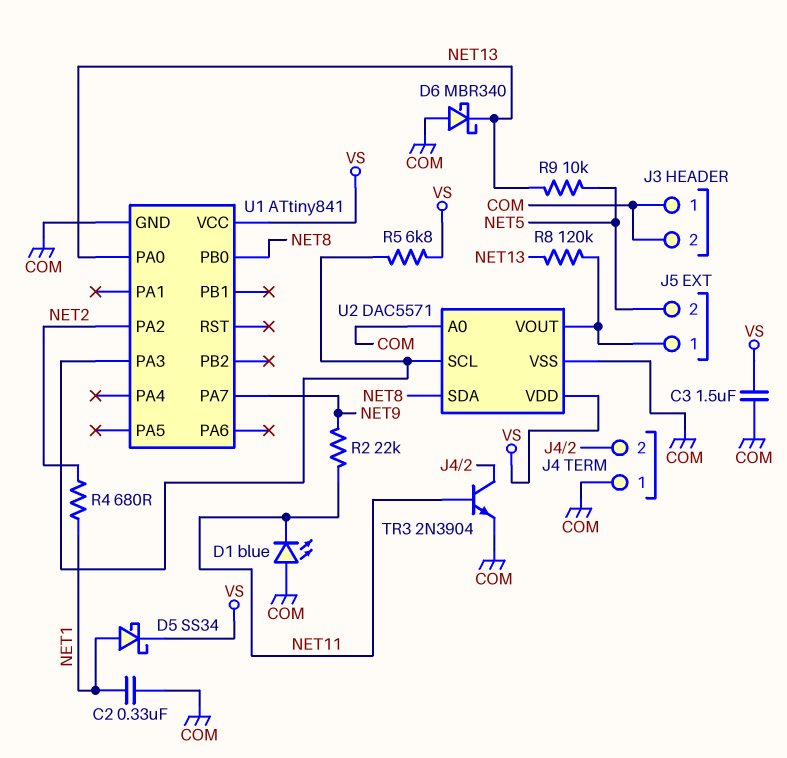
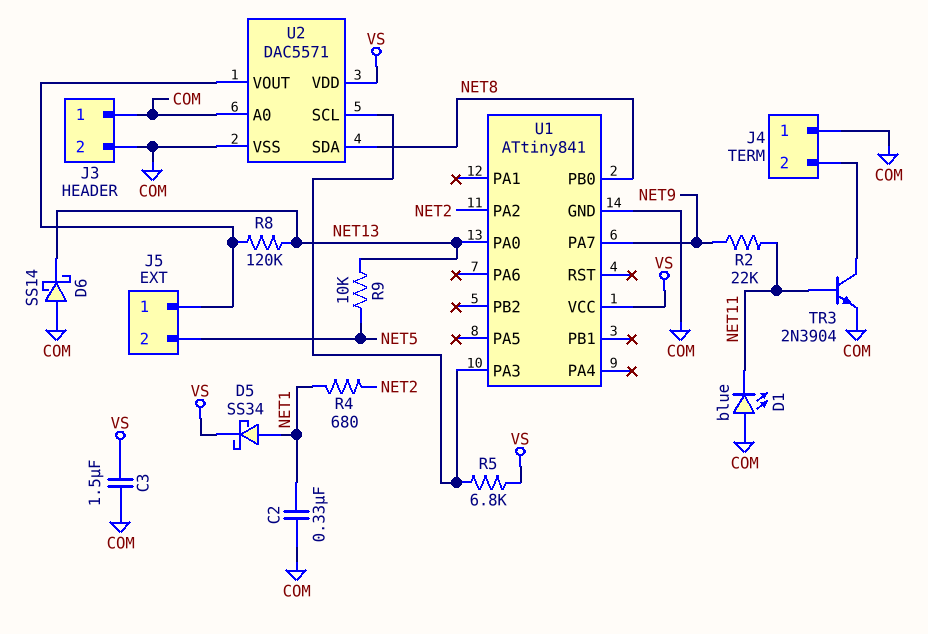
D6: schottky MBR340 (A COM, K NET13) -> schottky SS14 (A COM, K NET13)

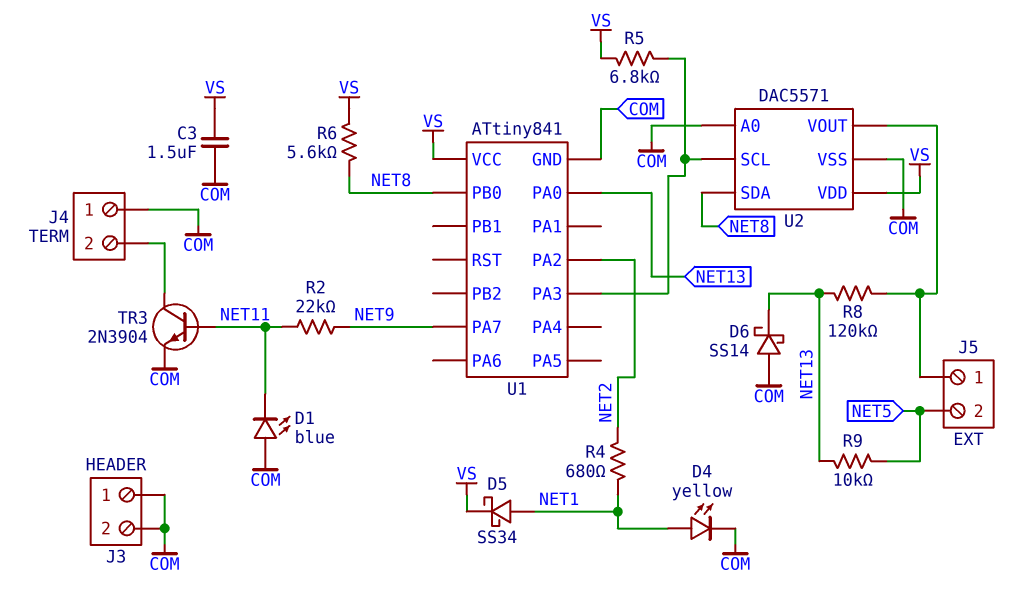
C2: 330nF (COM, NET1) -> none
D4: none -> LED yellow (A NET1, K COM)
R6: none -> 5.6k (NET8, VS)

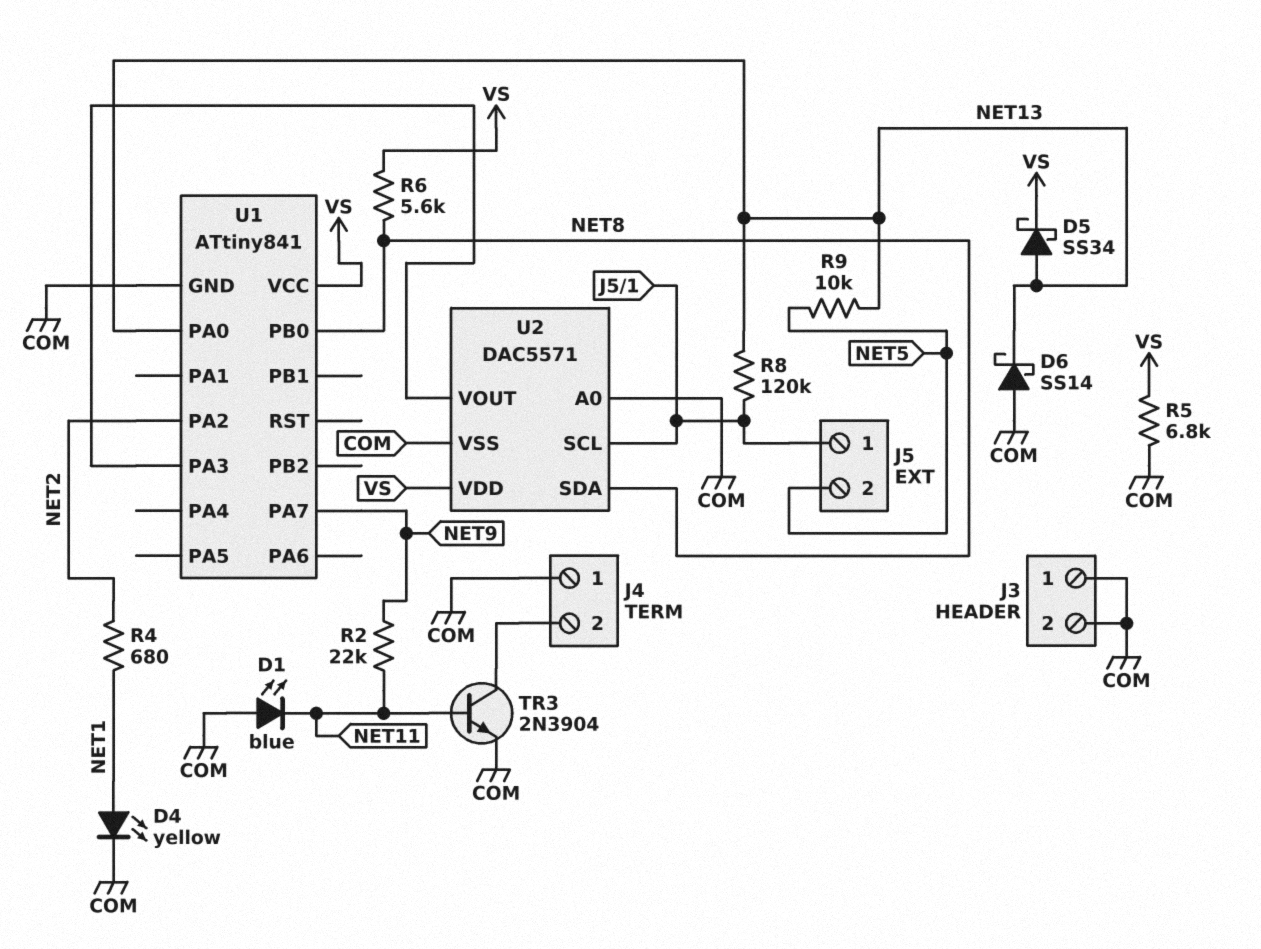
C3: 1.5uF (COM, VS) -> none
D5: schottky SS34 (A NET1, K VS) -> schottky SS34 (A NET13, K VS)
R5: 6.8k (U1/PA3, VS) -> 6.8k (COM, VS)
U2 pin SCL: U1/PA3 -> J5/1
U2 pin VOUT: J5/1 -> U1/PA3

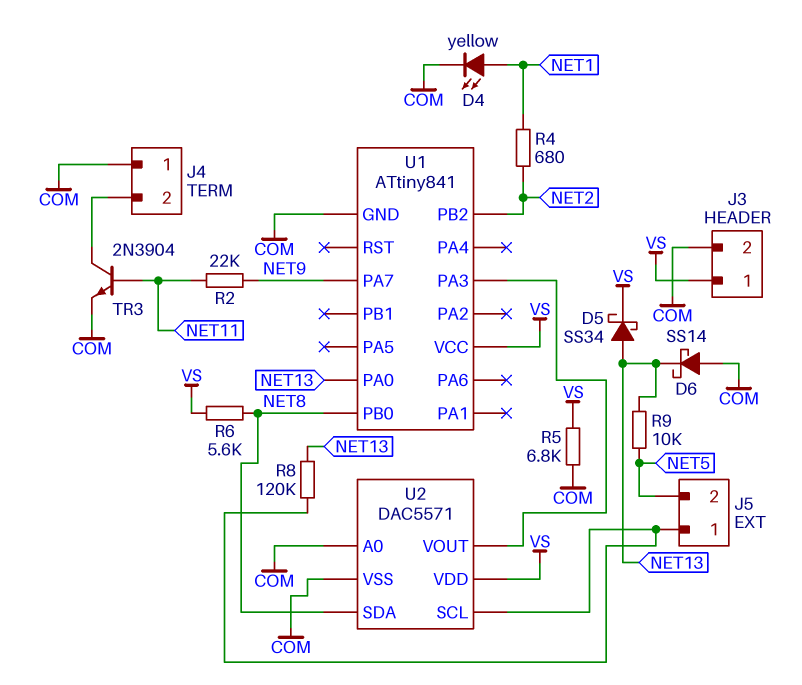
D1: LED blue (A COM, K NET11) -> none
J3 pin 1: COM -> VS
U1 pin PA2: NET2 -> none
U1 pin PB2: none -> NET2

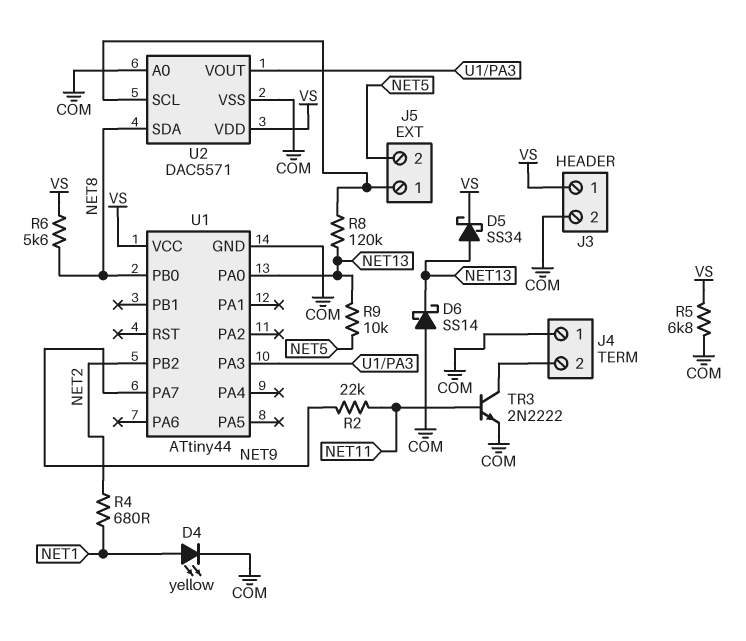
TR3: NPN 2N3904 (B NET11, C J4/2, E COM) -> NPN 2N2222 (B NET11, C J4/2, E COM)
U1: ATtiny841 -> ATtiny44

